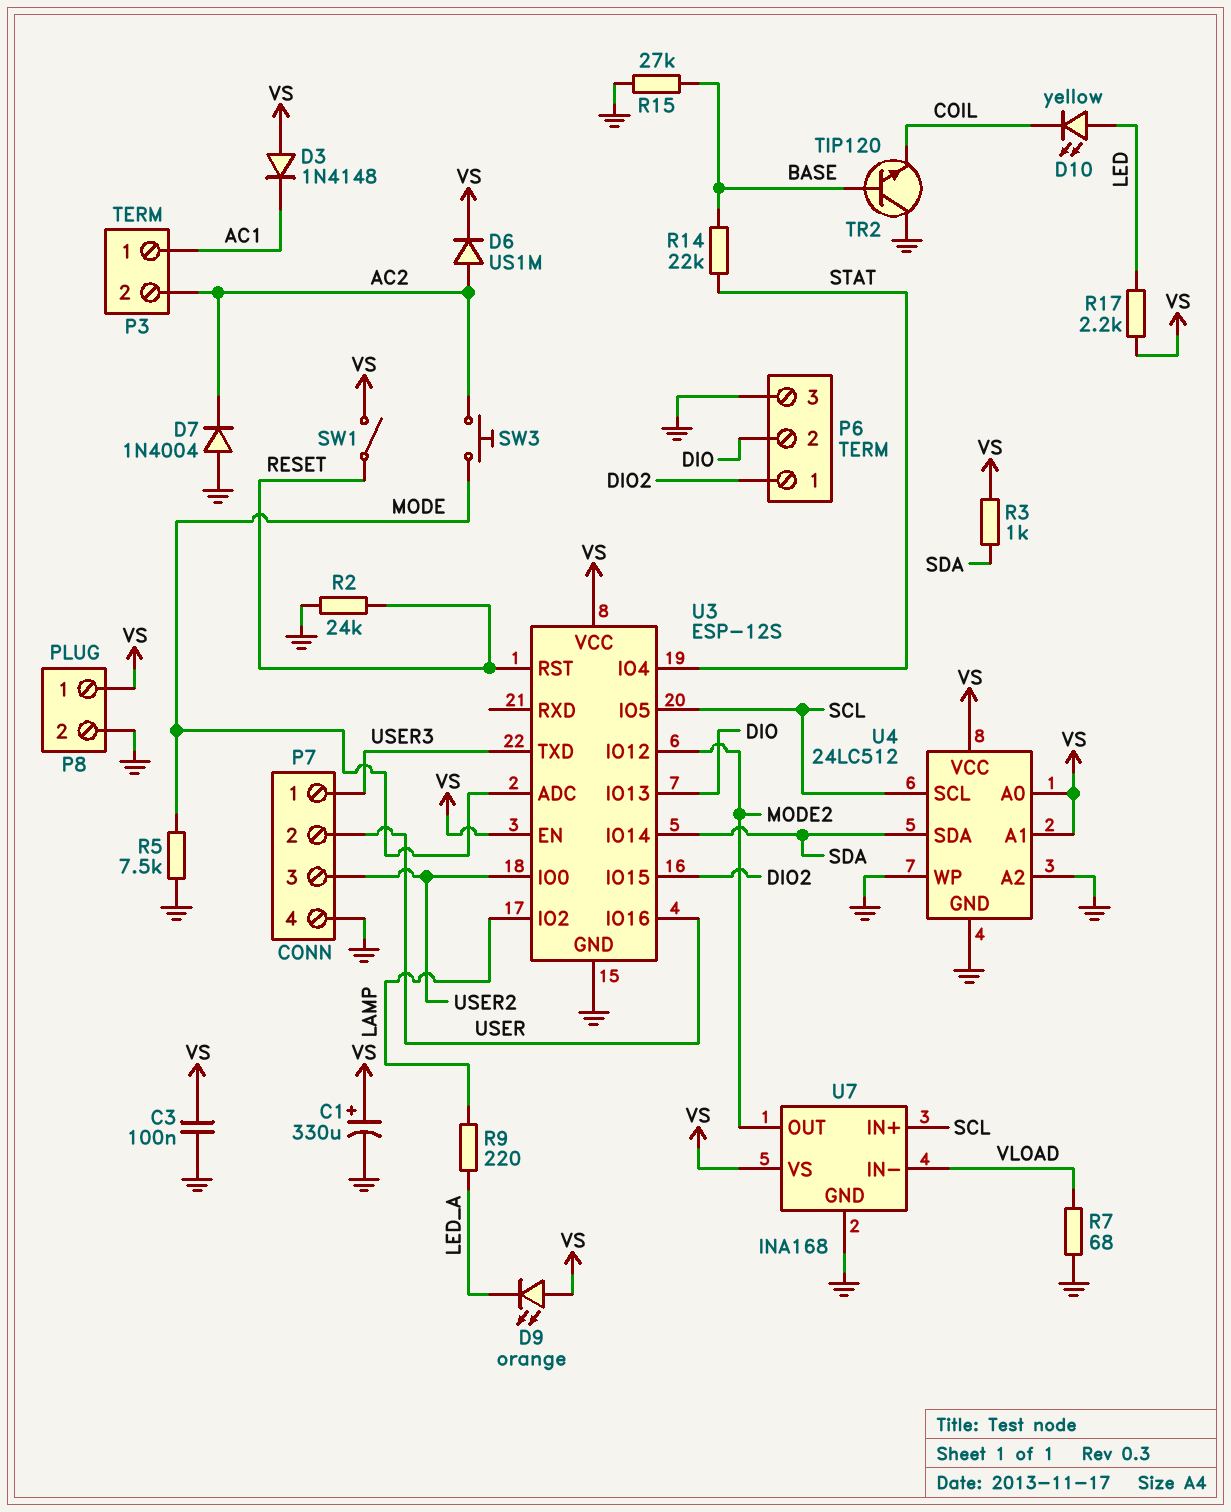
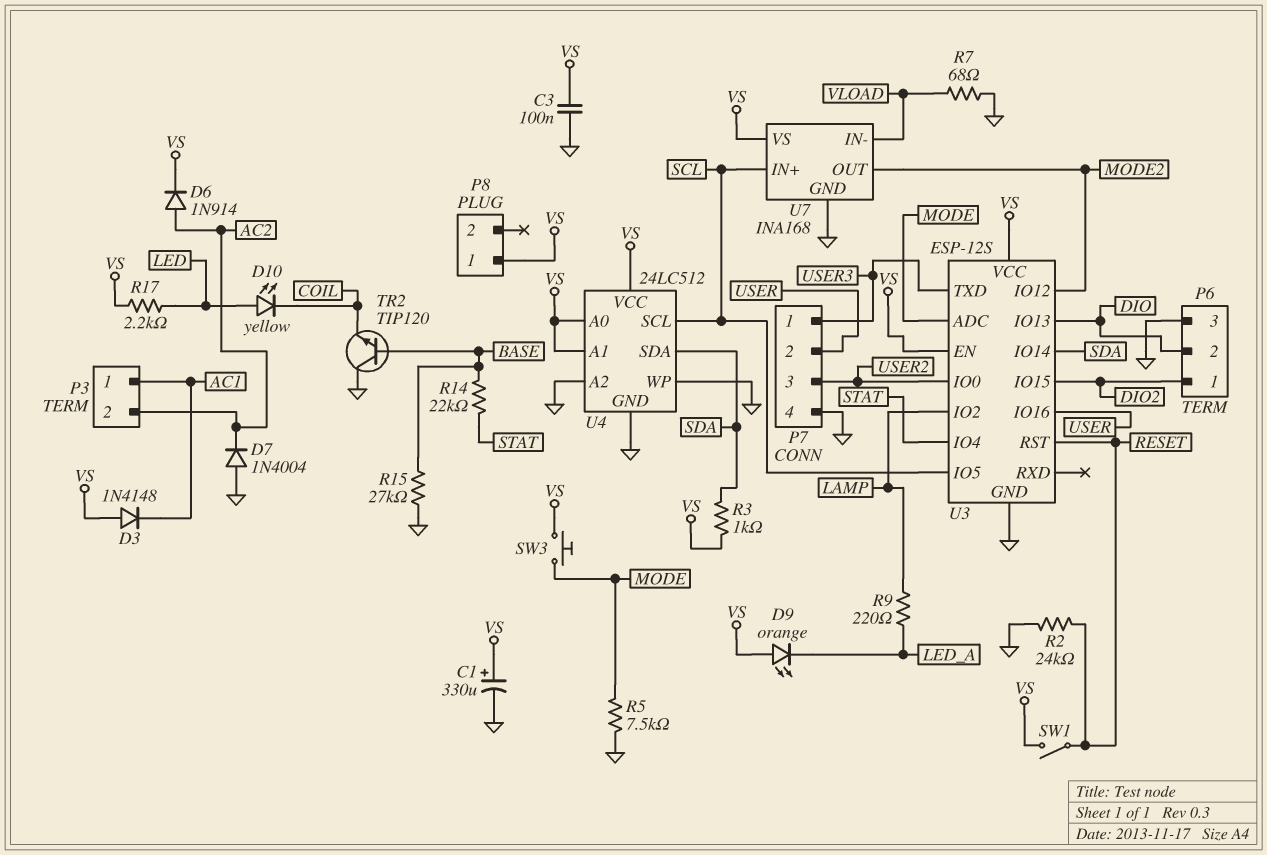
D6: diode US1M (A AC2, K VS) -> diode 1N914 (A AC2, K VS)
P8 pin 2: GND -> none
SW3: button (AC2, MODE) -> button (MODE, VS)

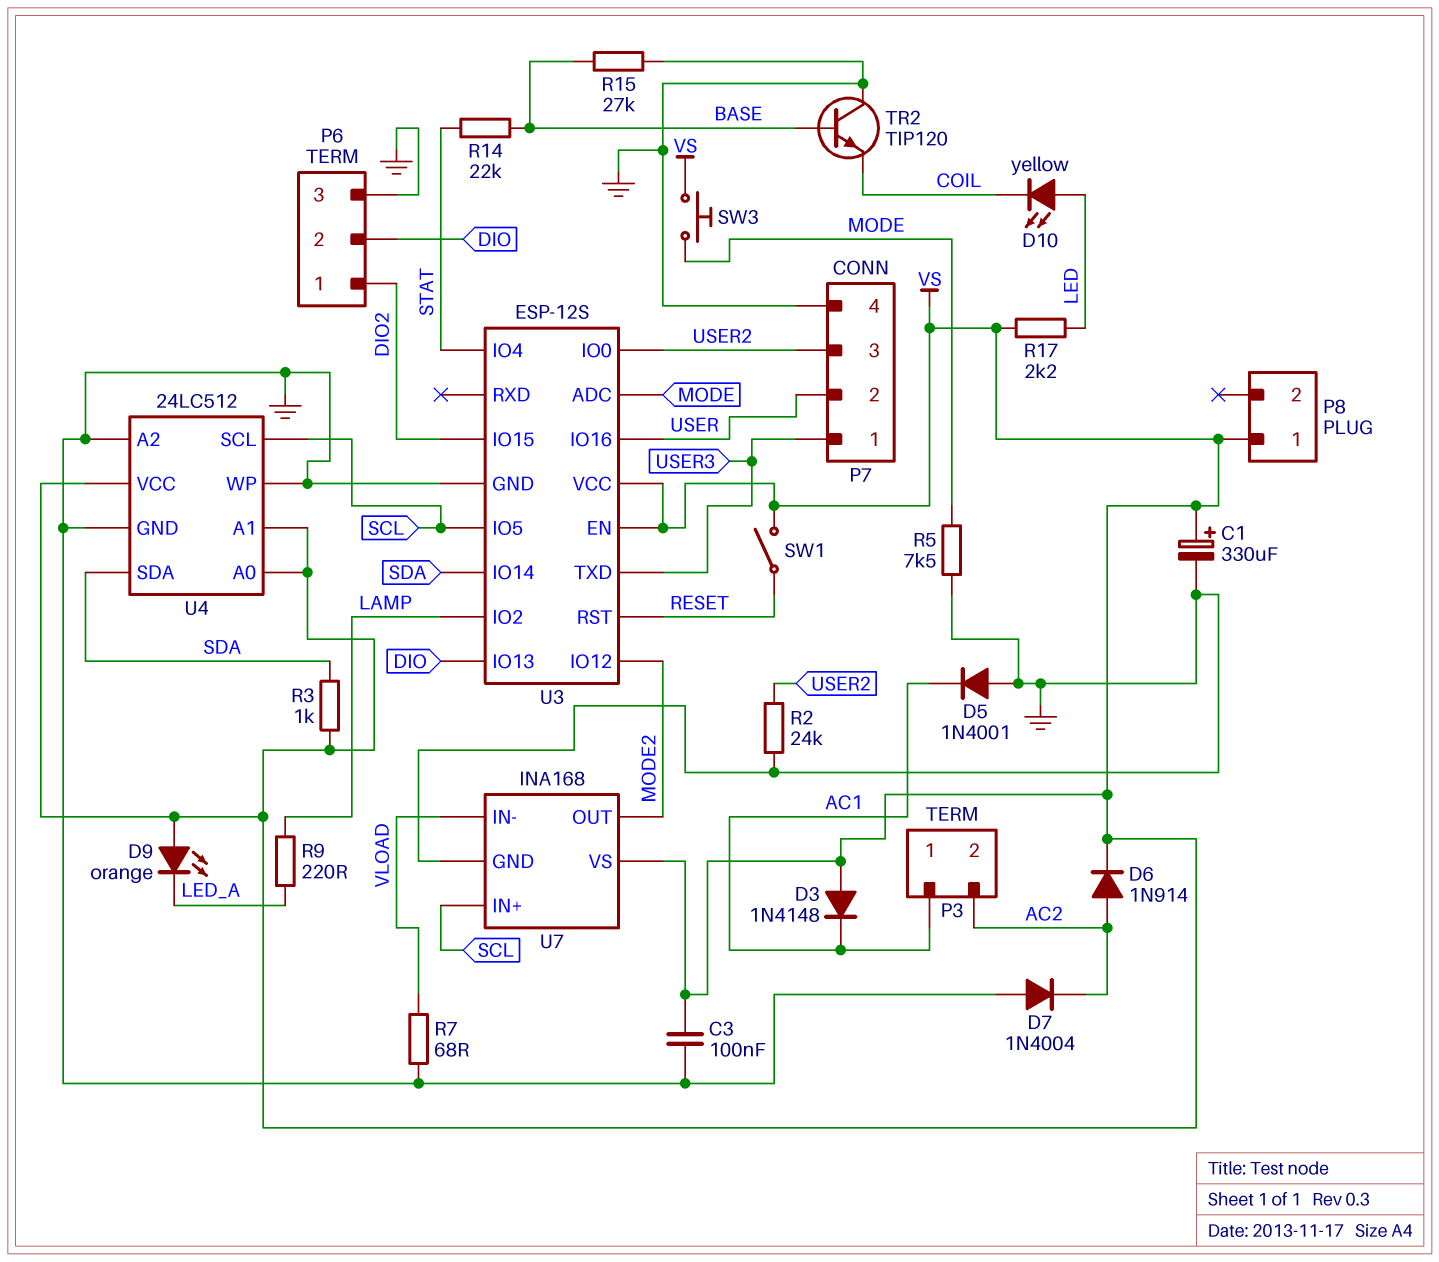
D5: none -> diode 1N4001 (A GND, K AC1)
R2: 24k (GND, RESET) -> 24k (GND, USER2)

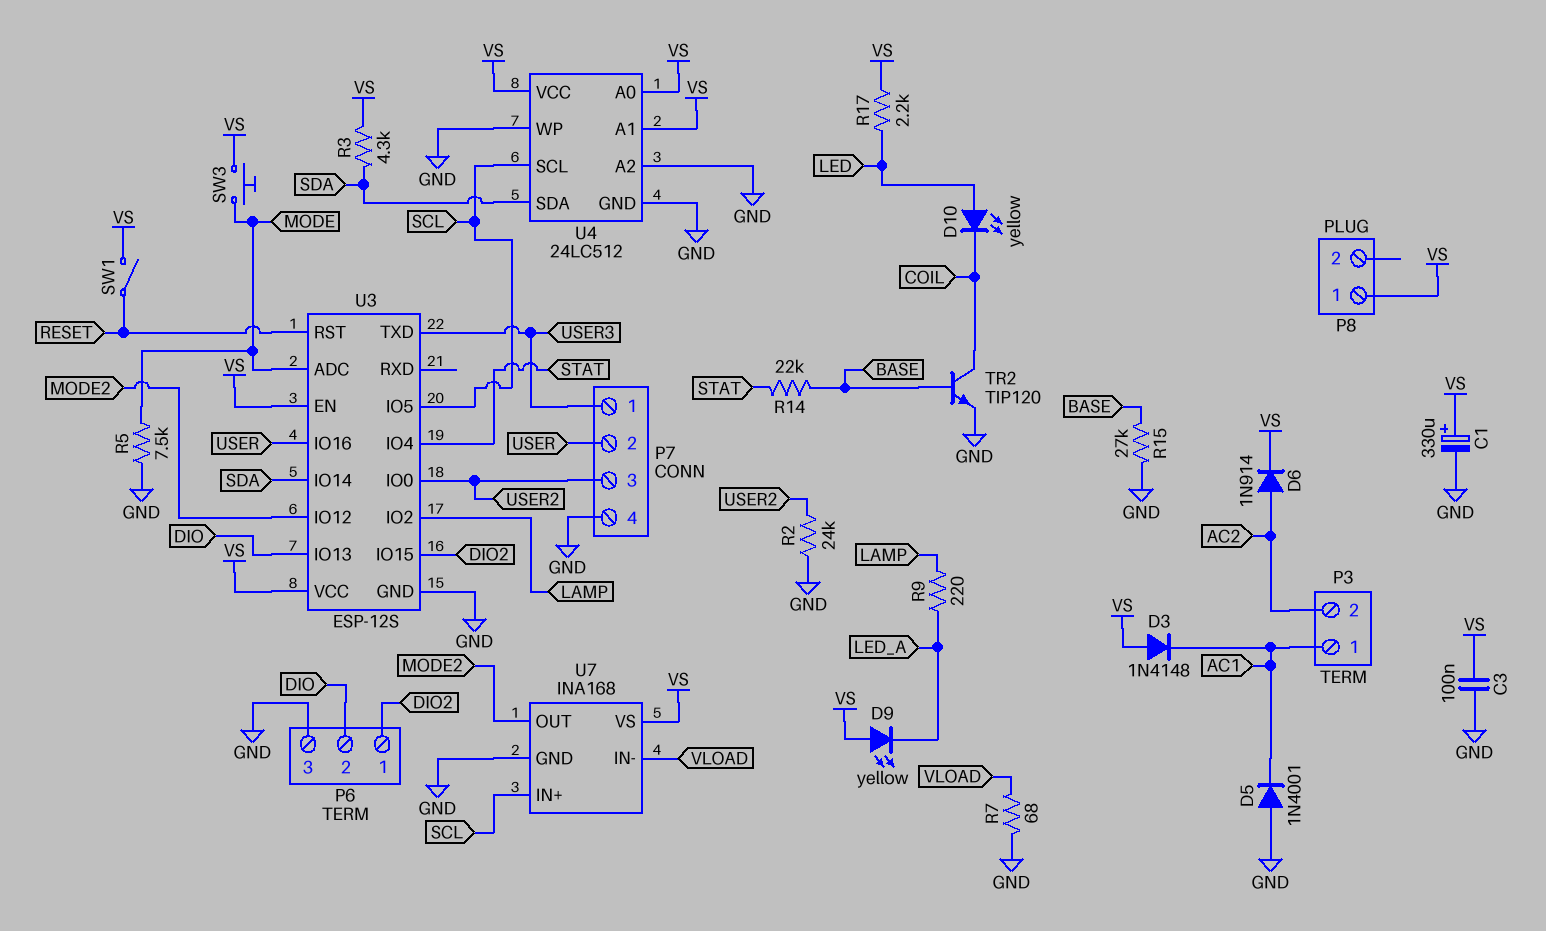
D7: diode 1N4004 (A GND, K AC2) -> none
D9: LED orange (A VS, K LED_A) -> LED yellow (A VS, K LED_A)
R3: 1k (SDA, VS) -> 4.3k (SDA, VS)
TR2: NPN TIP120 (B BASE, C GND, E COIL) -> NPN TIP120 (B BASE, C COIL, E GND)

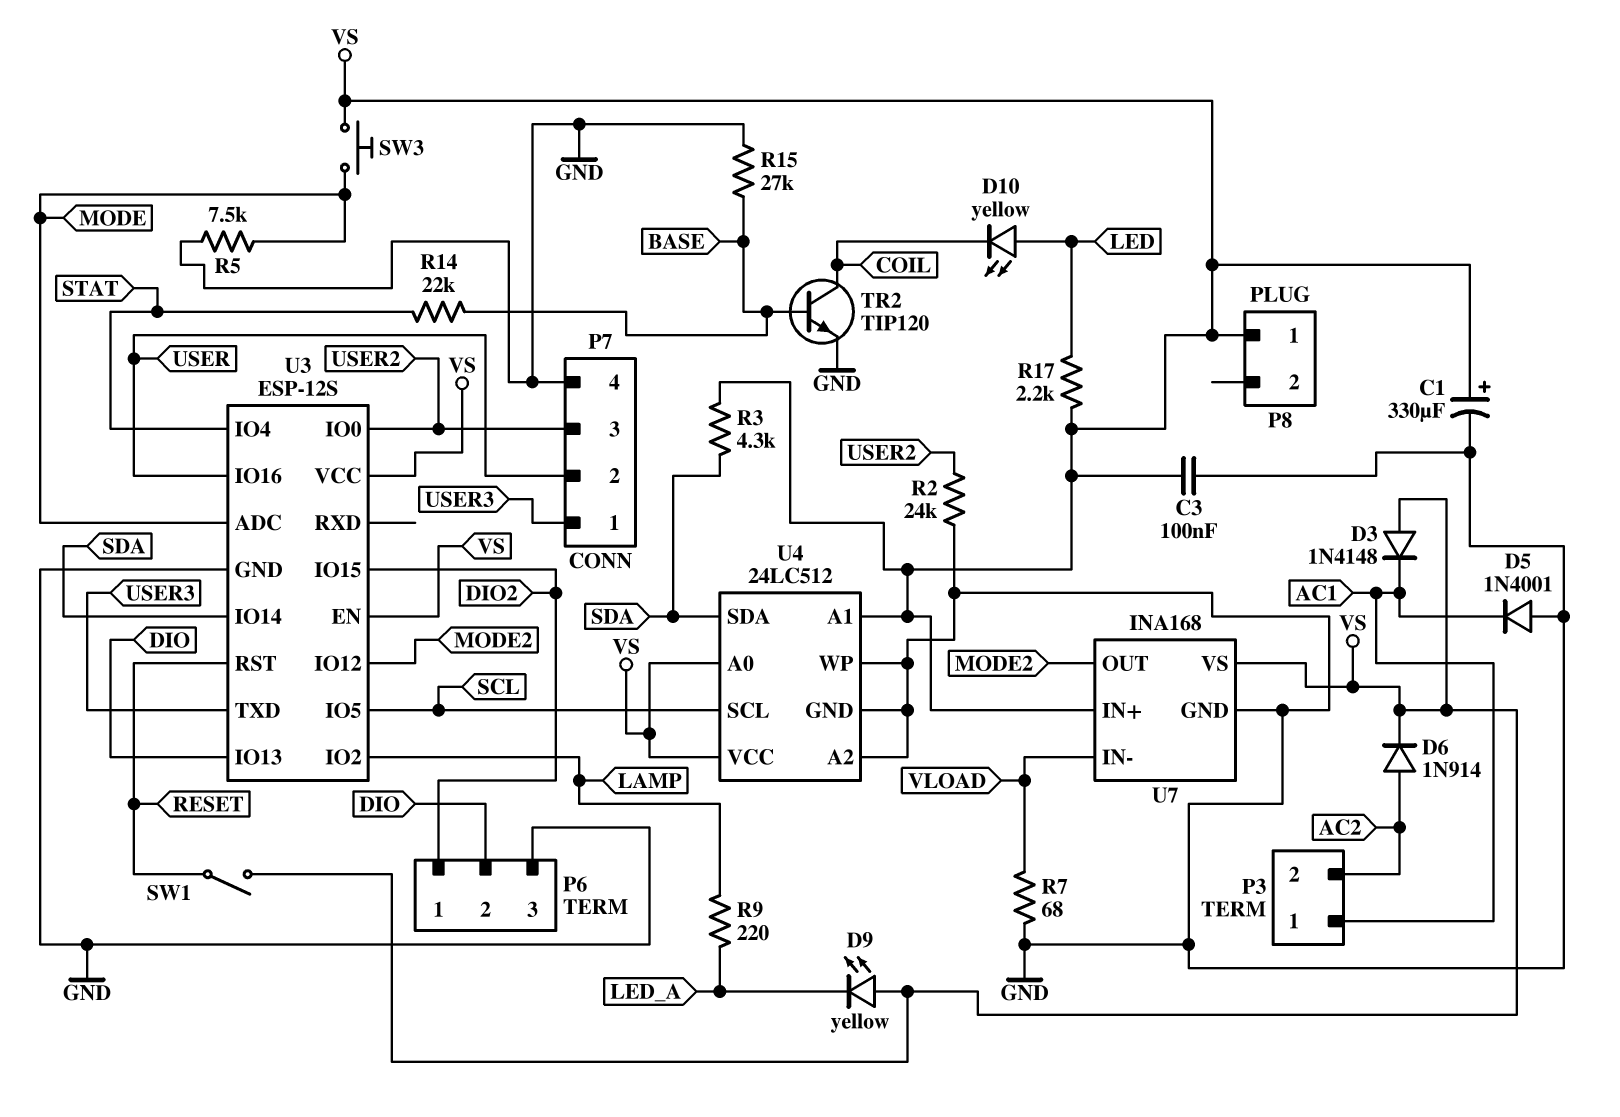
U7 pin IN+: SCL -> VS

